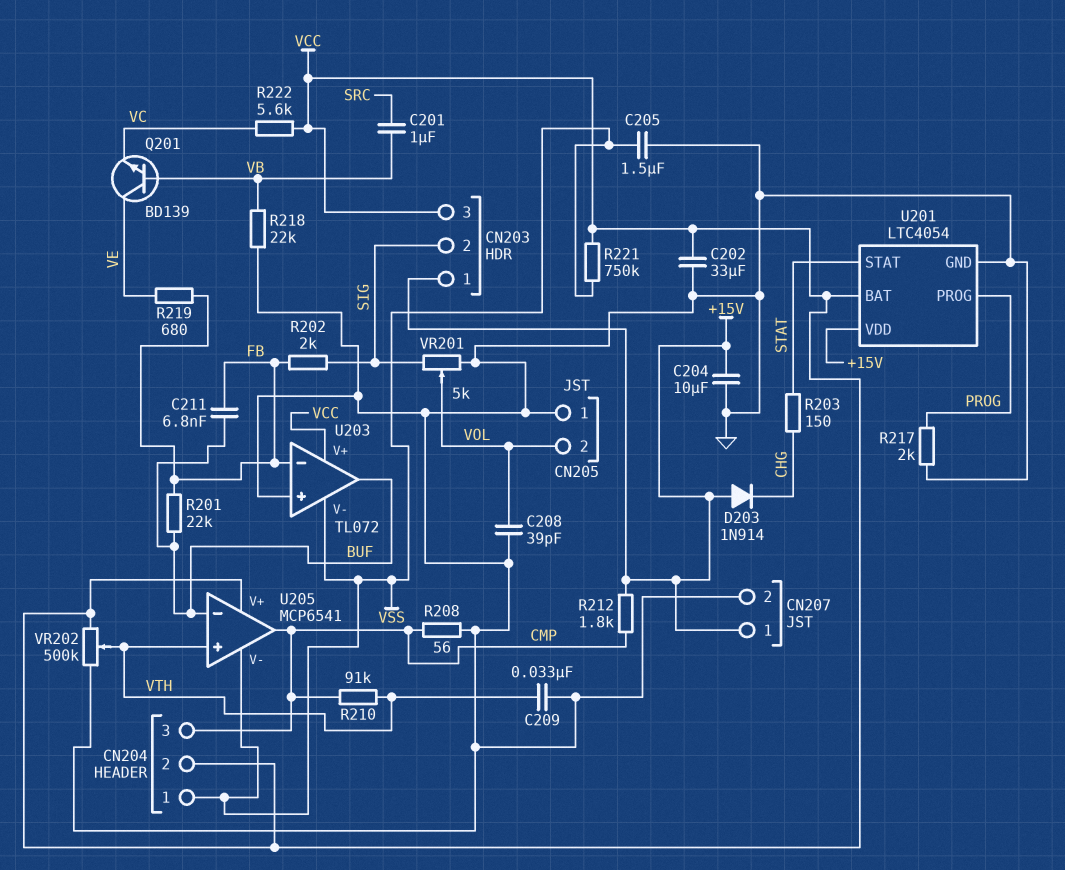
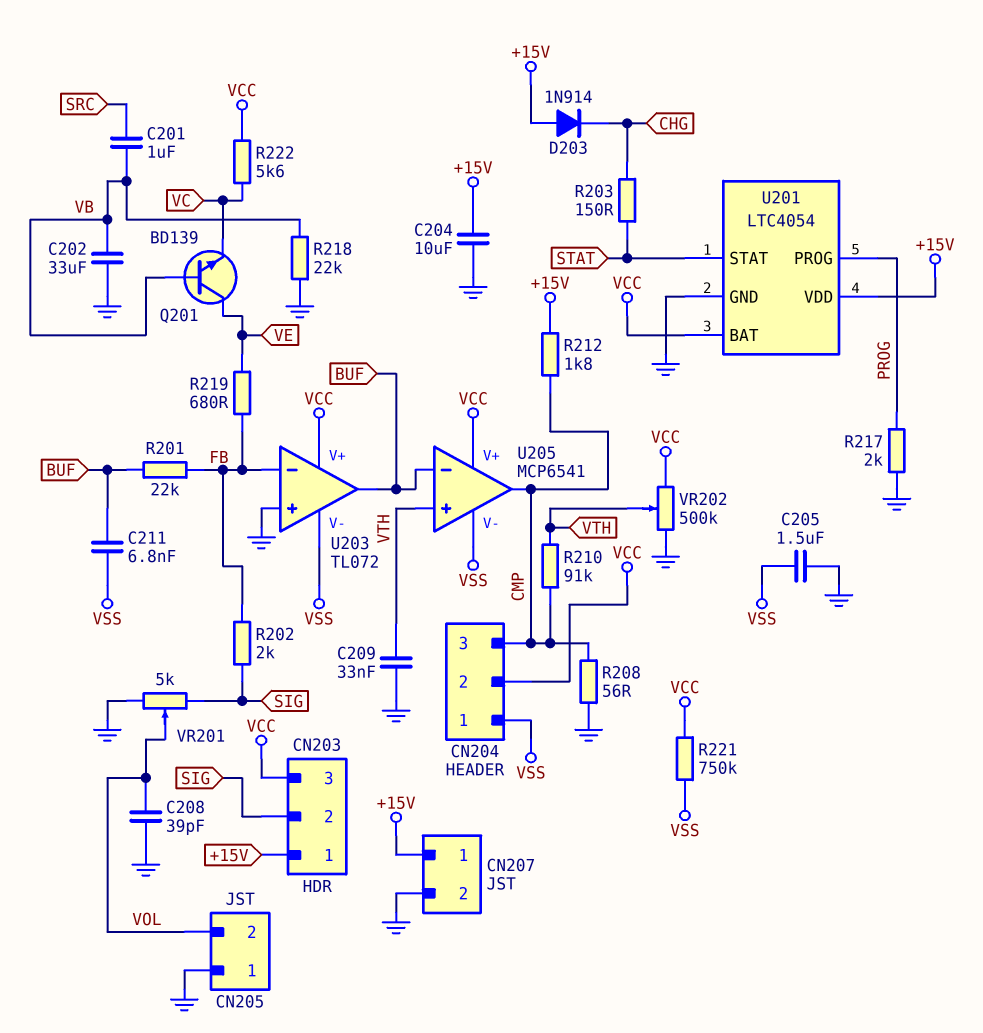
C202: 33uF (GND, VCC) -> 33uF (GND, VB)
C211: 6.8nF (BUF, FB) -> 6.8nF (BUF, VSS)

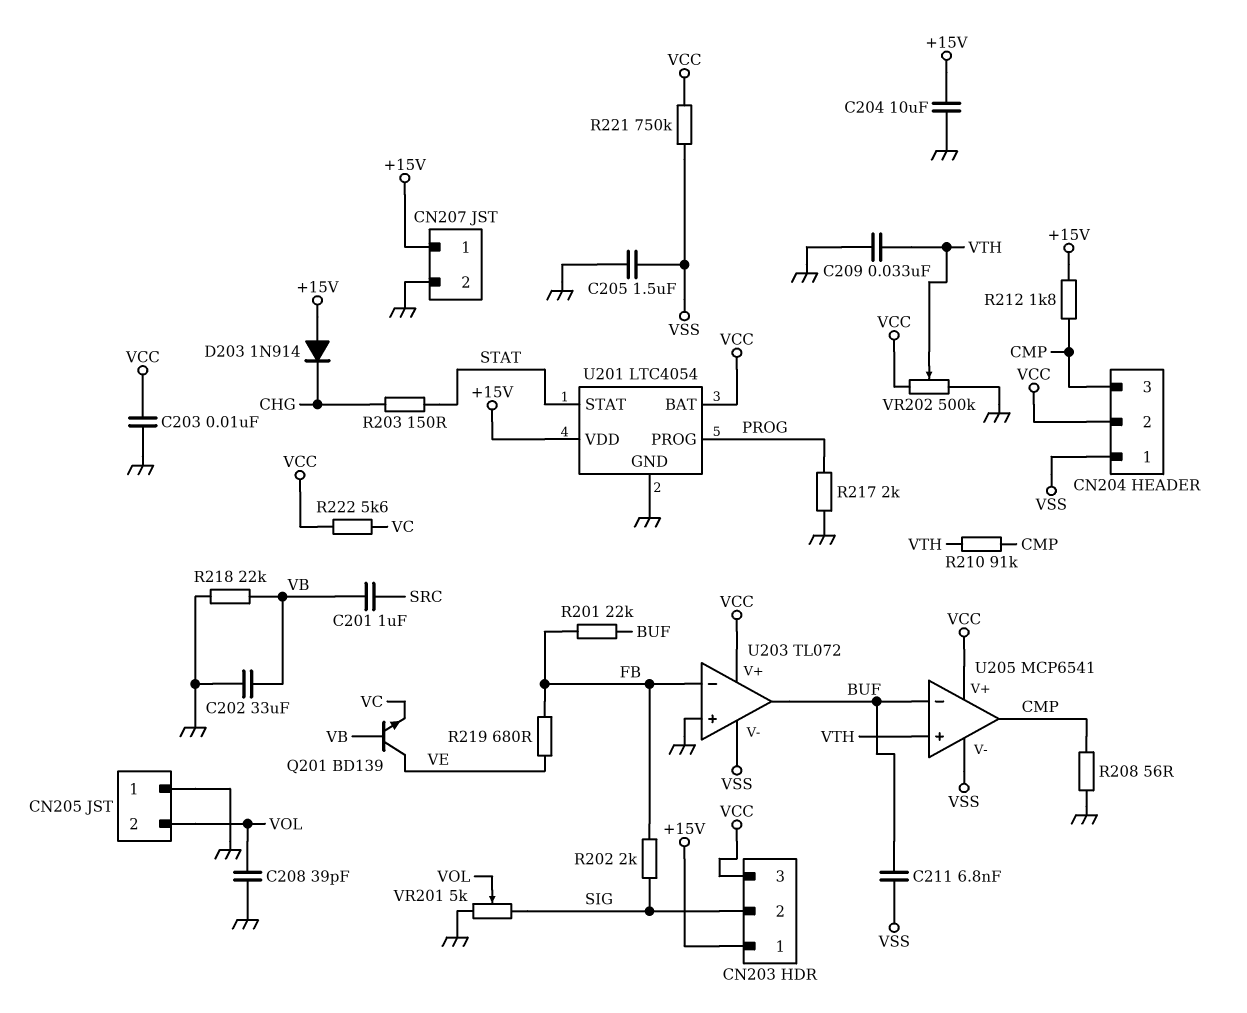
C203: none -> 10nF (GND, VCC)

